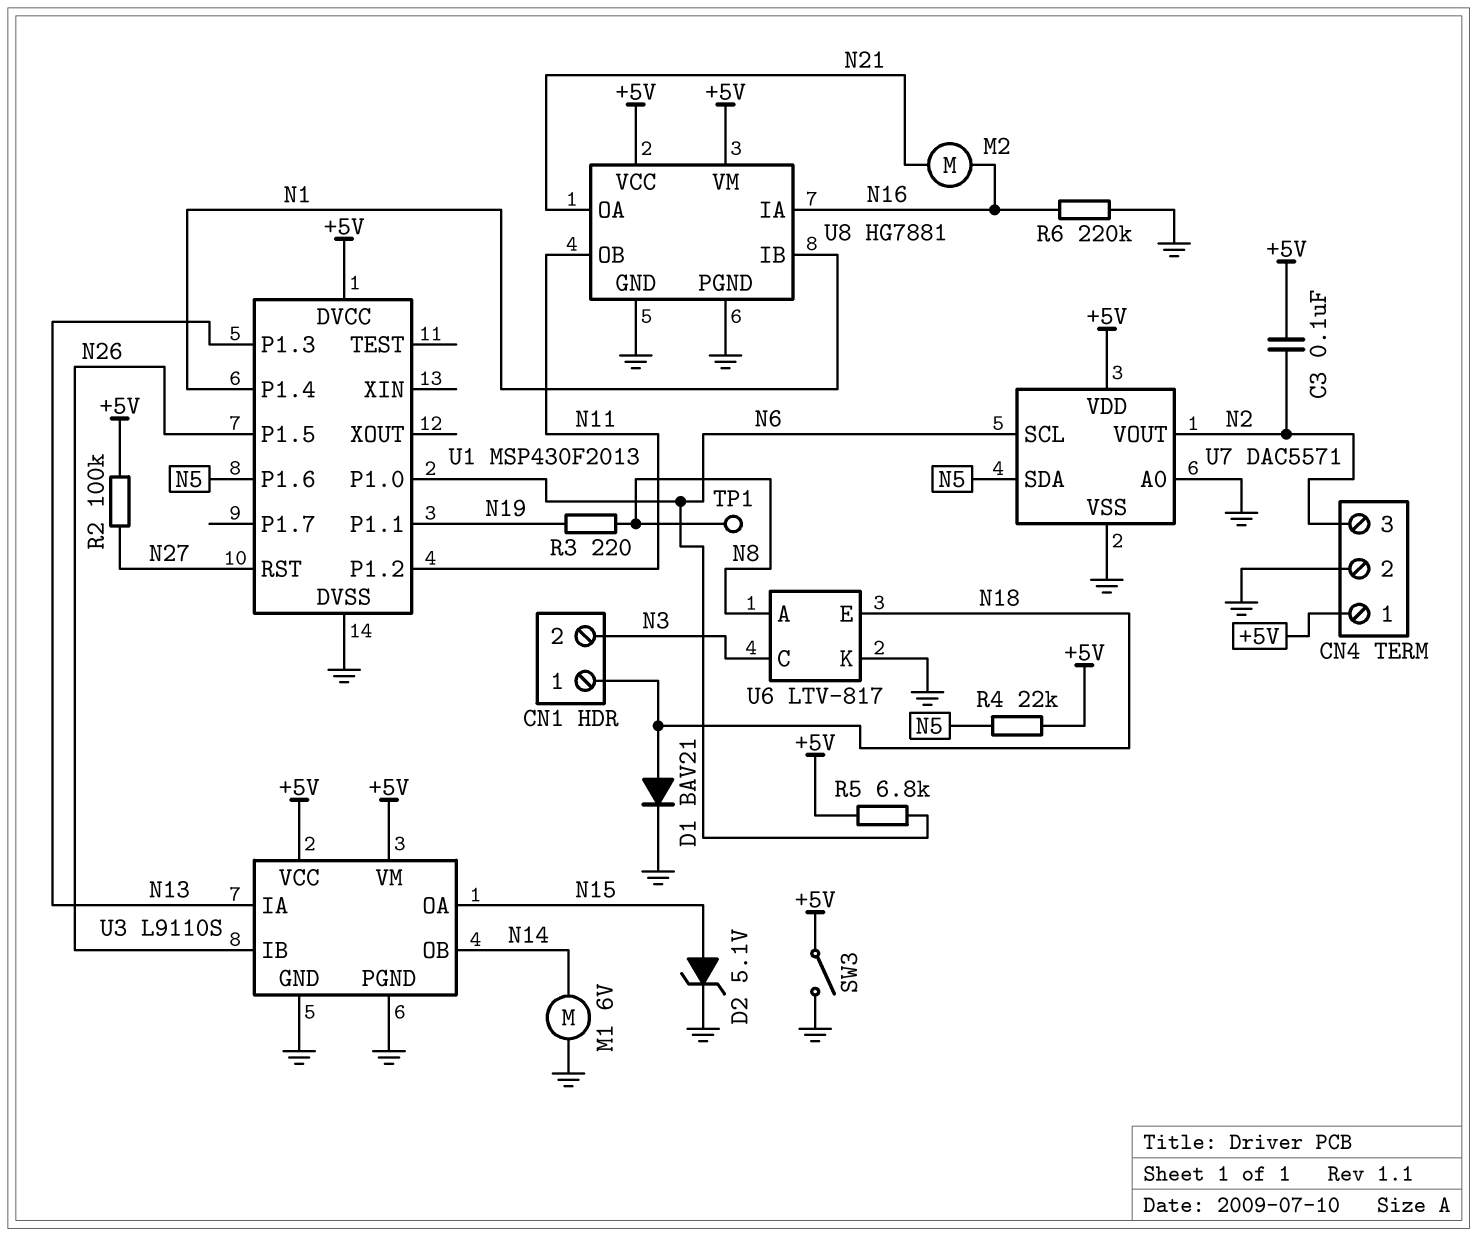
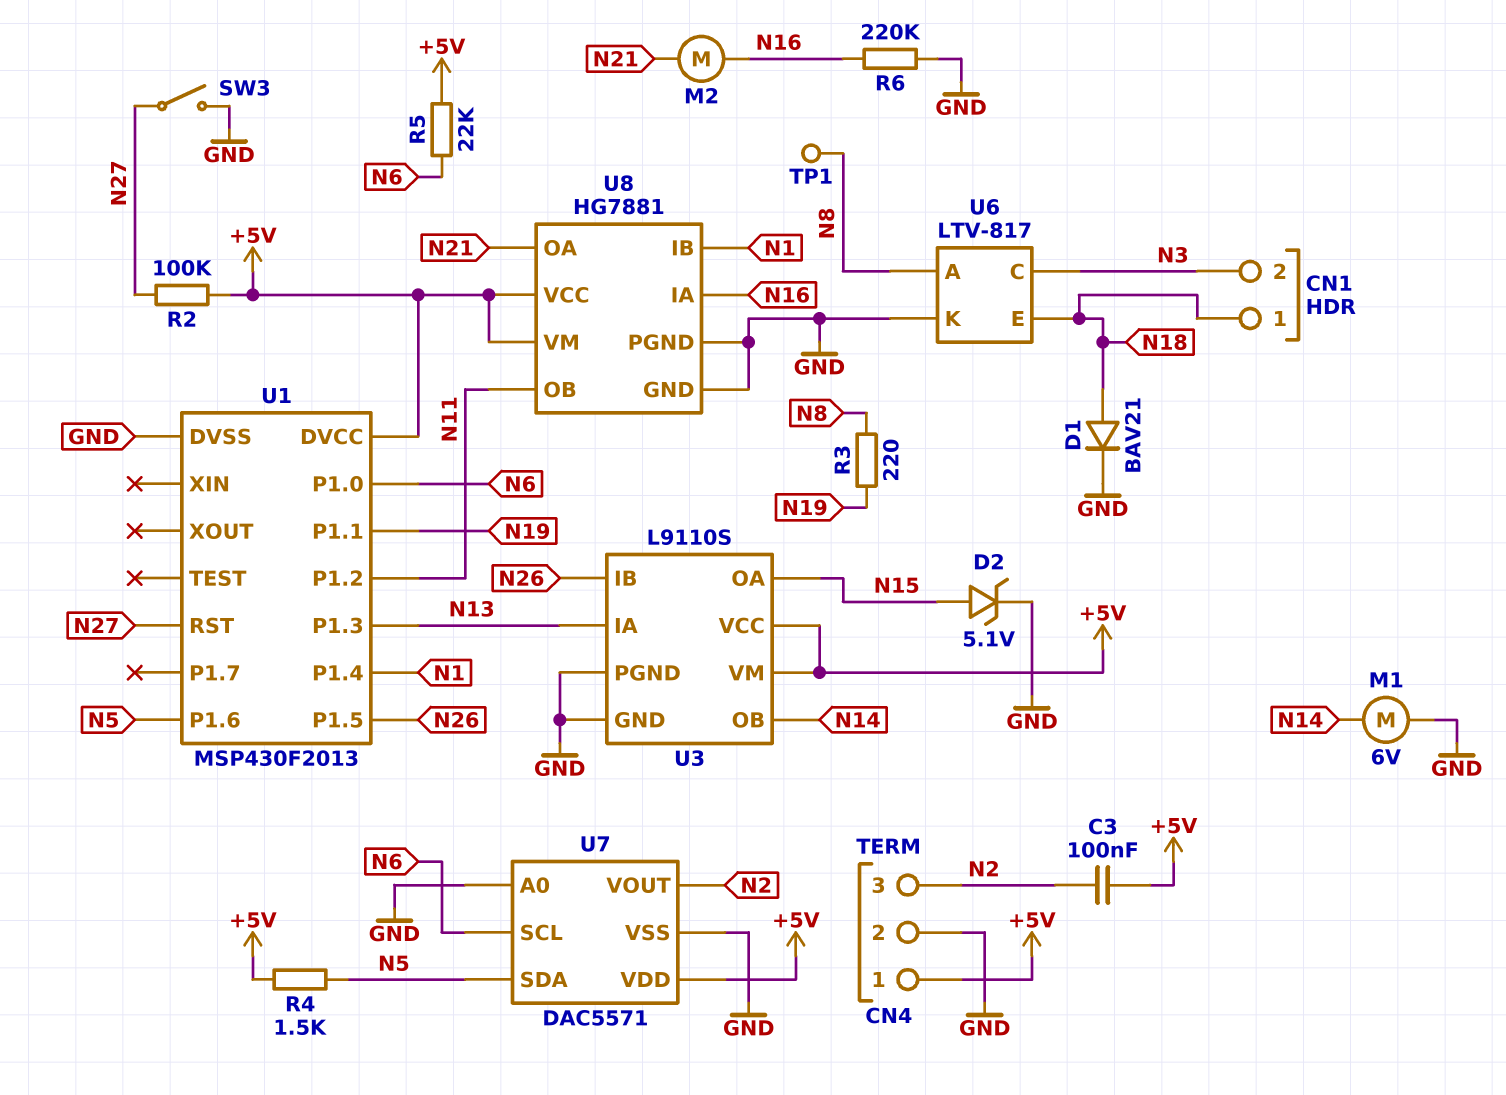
R4: 22k (+5V, N5) -> 1.5k (+5V, N5)
R5: 6.8k (+5V, N6) -> 22k (+5V, N6)
SW3: switch (+5V, GND) -> switch (GND, N27)

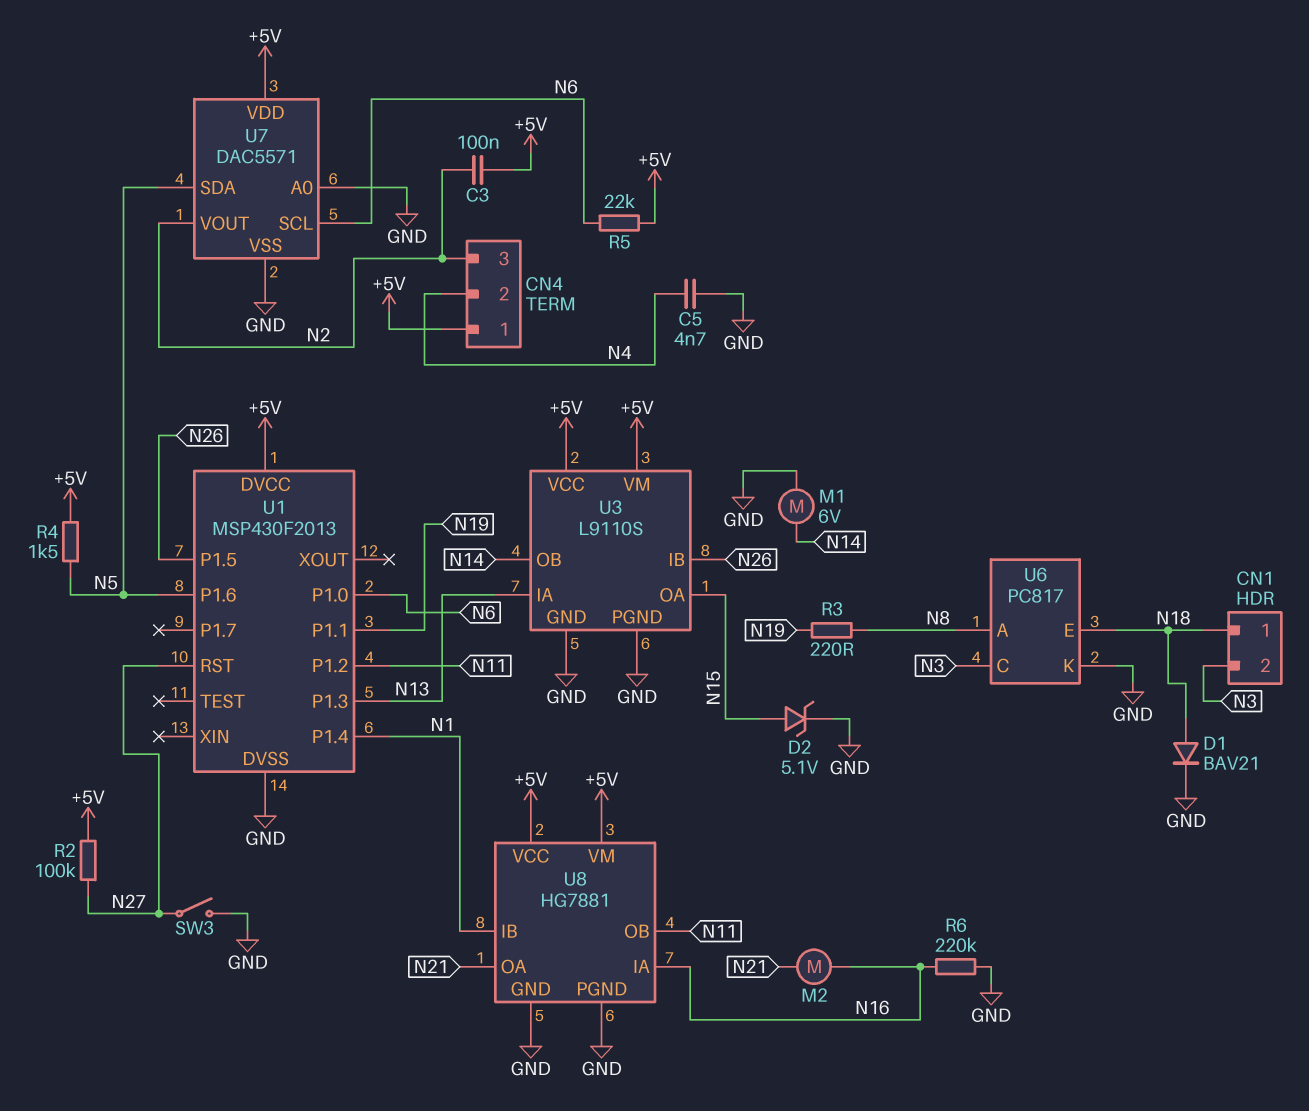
C5: none -> 4.7nF (GND, N4)
CN4 pin 2: GND -> N4
TP1: test point (N8) -> none
U6: LTV-817 -> PC817

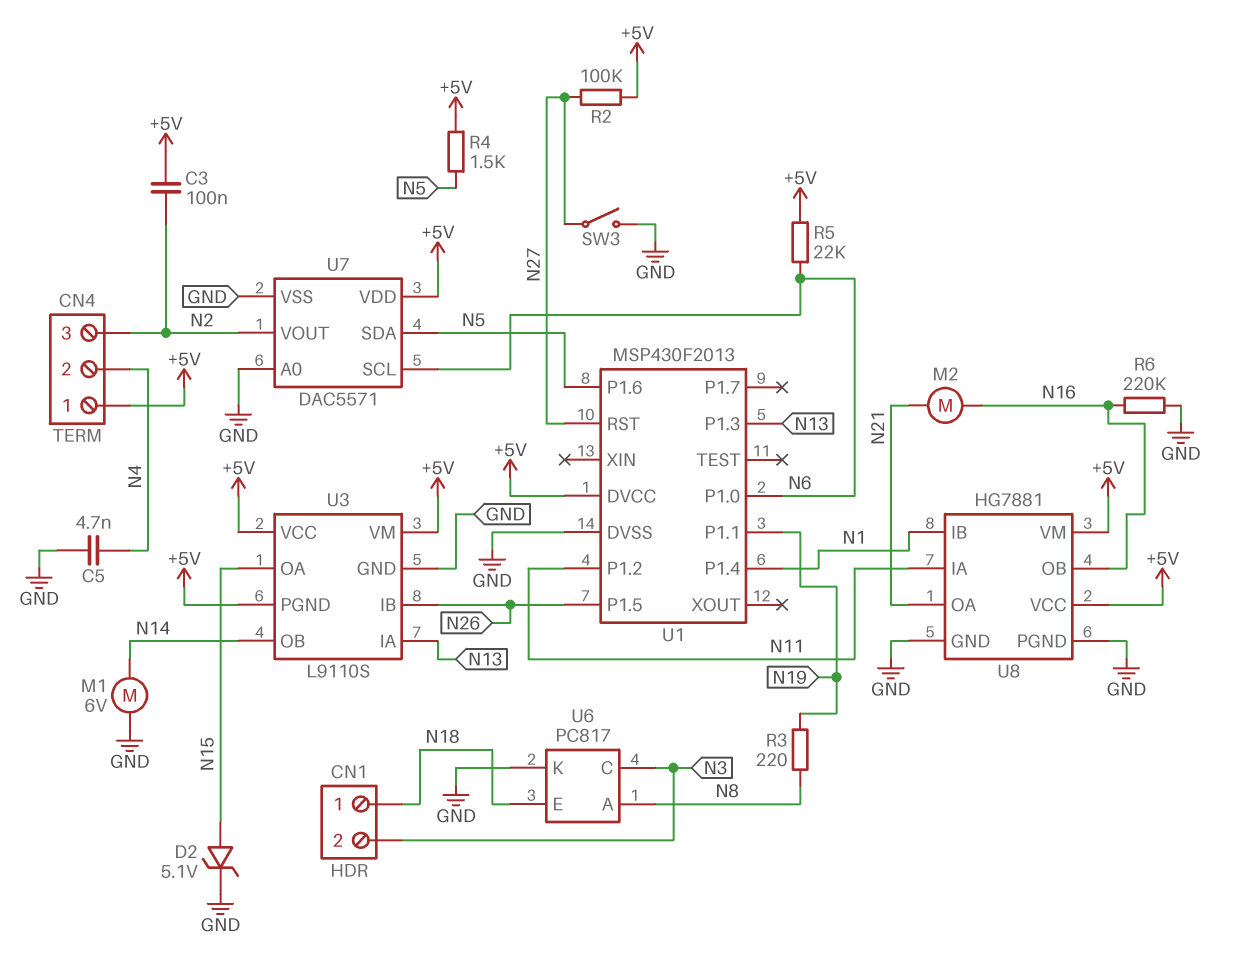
D1: diode BAV21 (A N18, K GND) -> none
U3 pin PGND: GND -> +5V
U8 pin IA: N16 -> N11
U8 pin OB: N11 -> N16

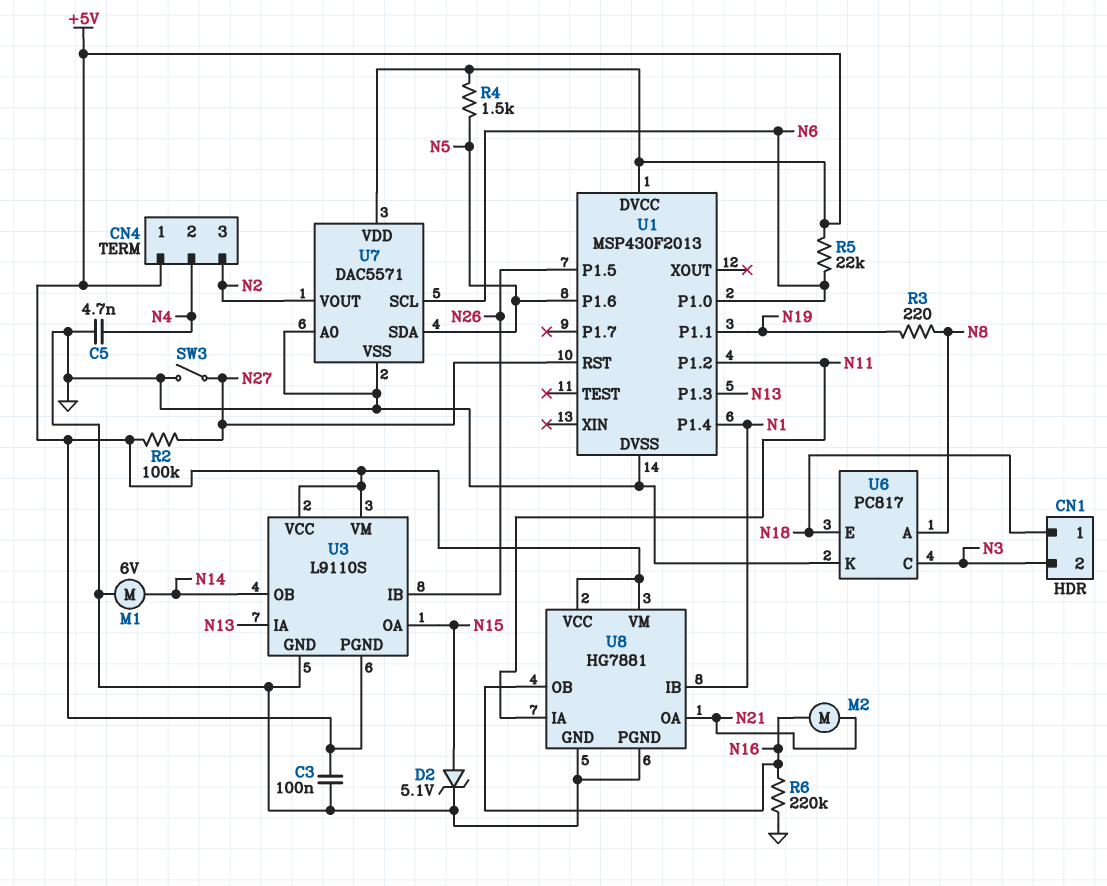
C3: 100nF (+5V, N2) -> 100nF (+5V, GND)

